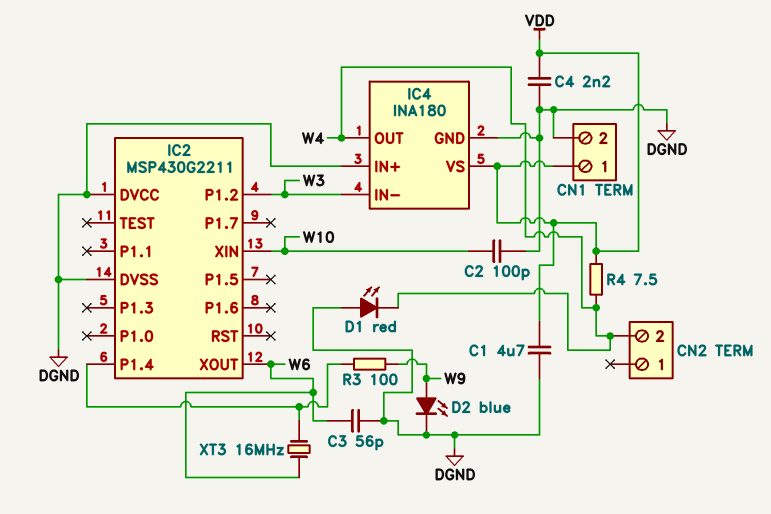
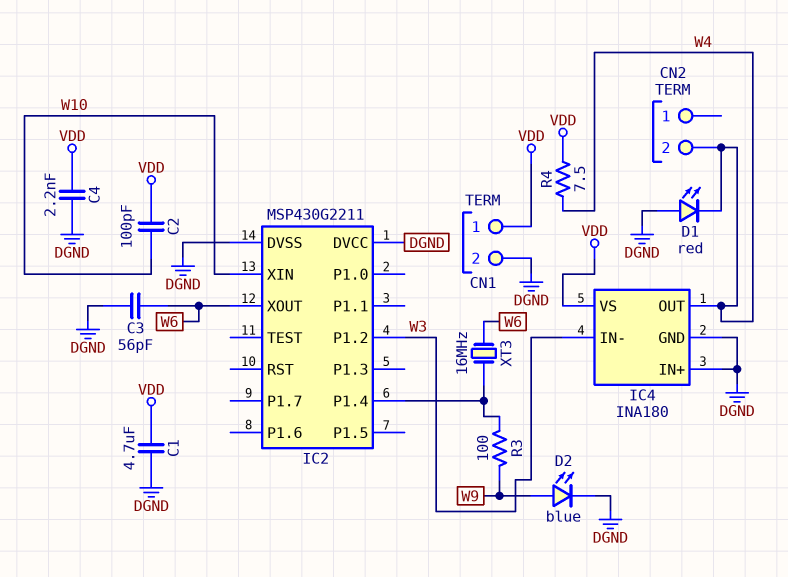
C2: 100pF (DGND, W10) -> 100pF (VDD, W10)

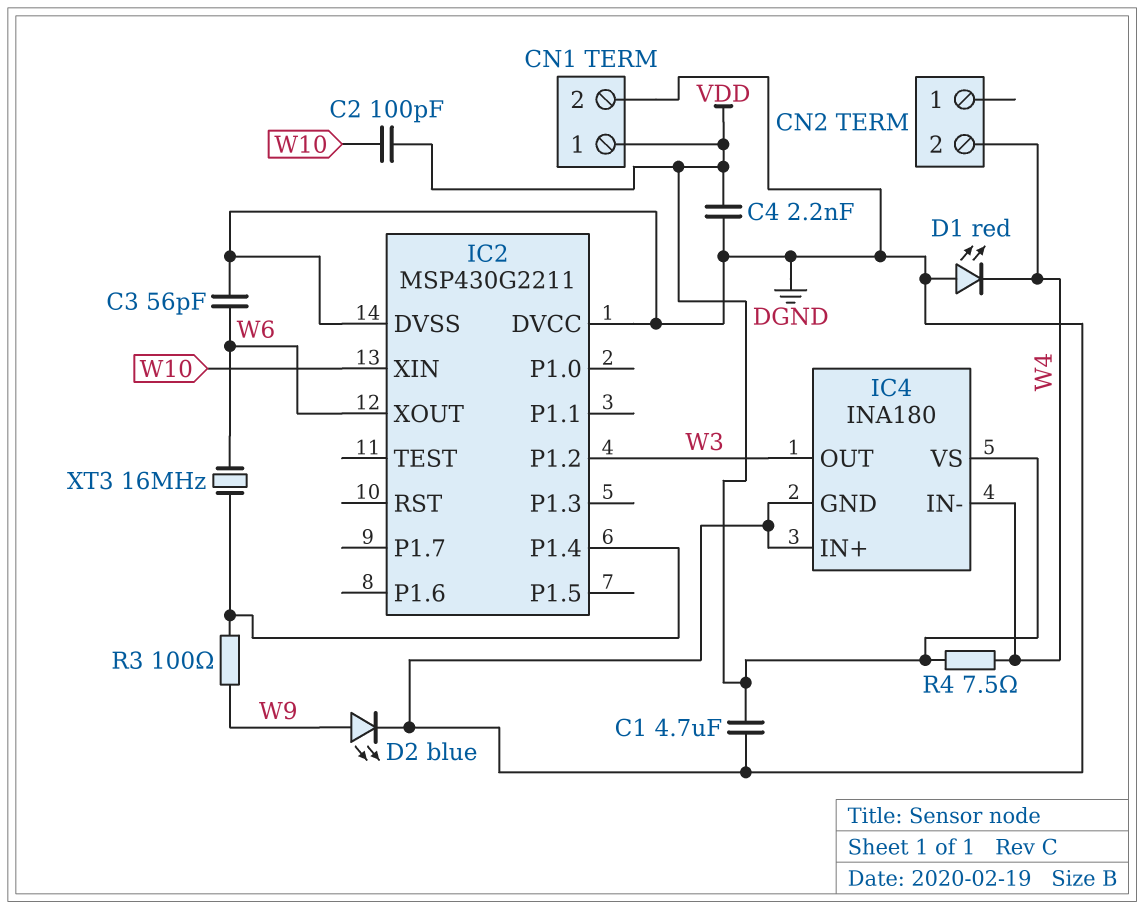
IC4 pin IN-: W3 -> W4
IC4 pin OUT: W4 -> W3

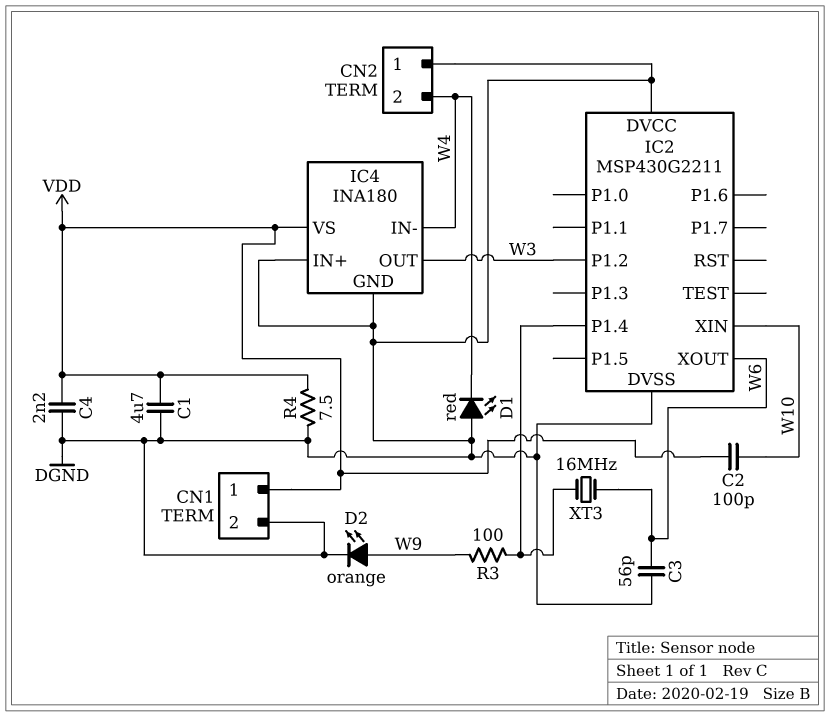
CN2 pin 1: none -> DGND
D2: LED blue (A W9, K DGND) -> LED orange (A W9, K DGND)
R4: 7.5 (VDD, W4) -> 7.5 (DGND, VDD)

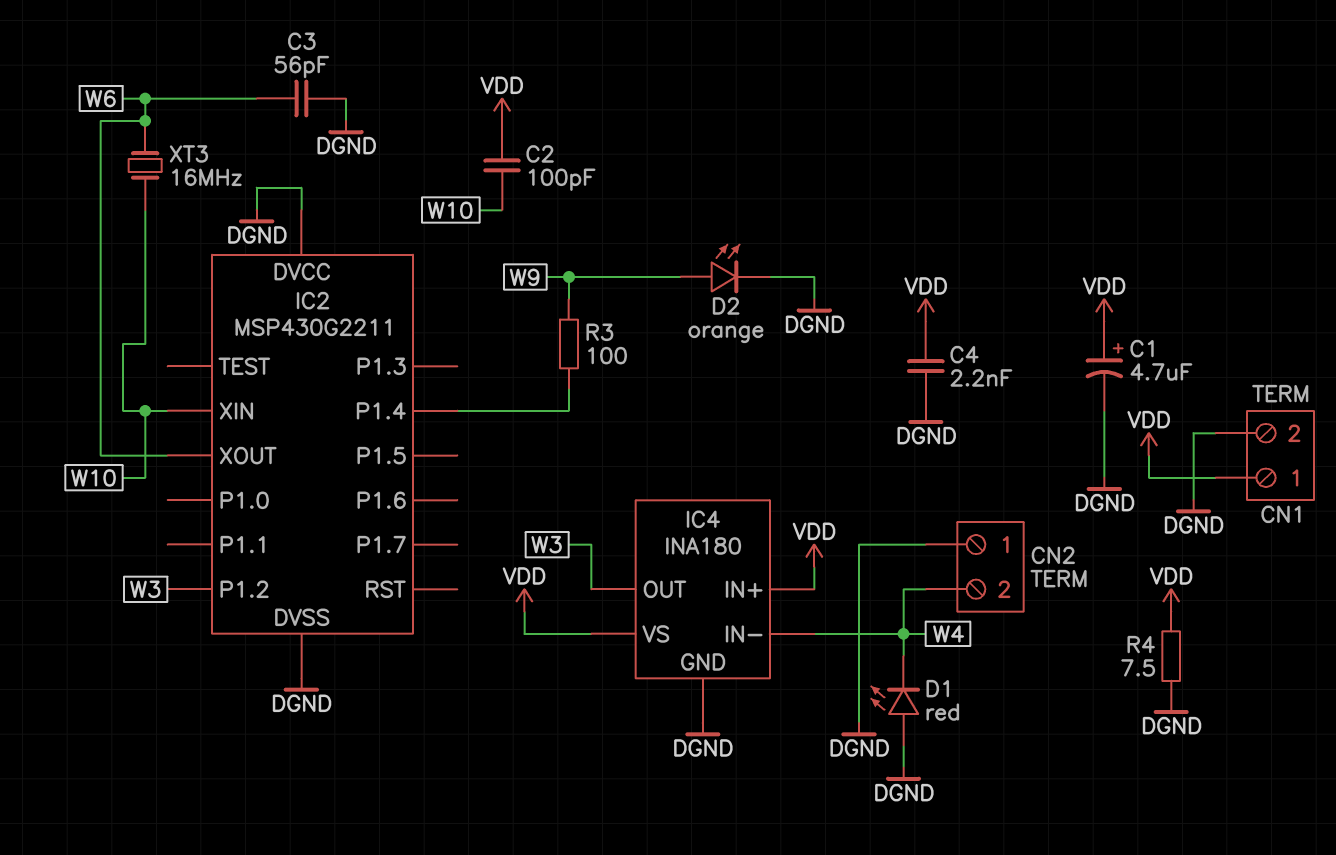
C1: 4.7uF (DGND, VDD) -> 4.7uF (plus VDD, minus DGND)
IC4 pin IN+: DGND -> VDD
XT3: 16MHz (IC2/P1.4, W6) -> 16MHz (W6, W10)

